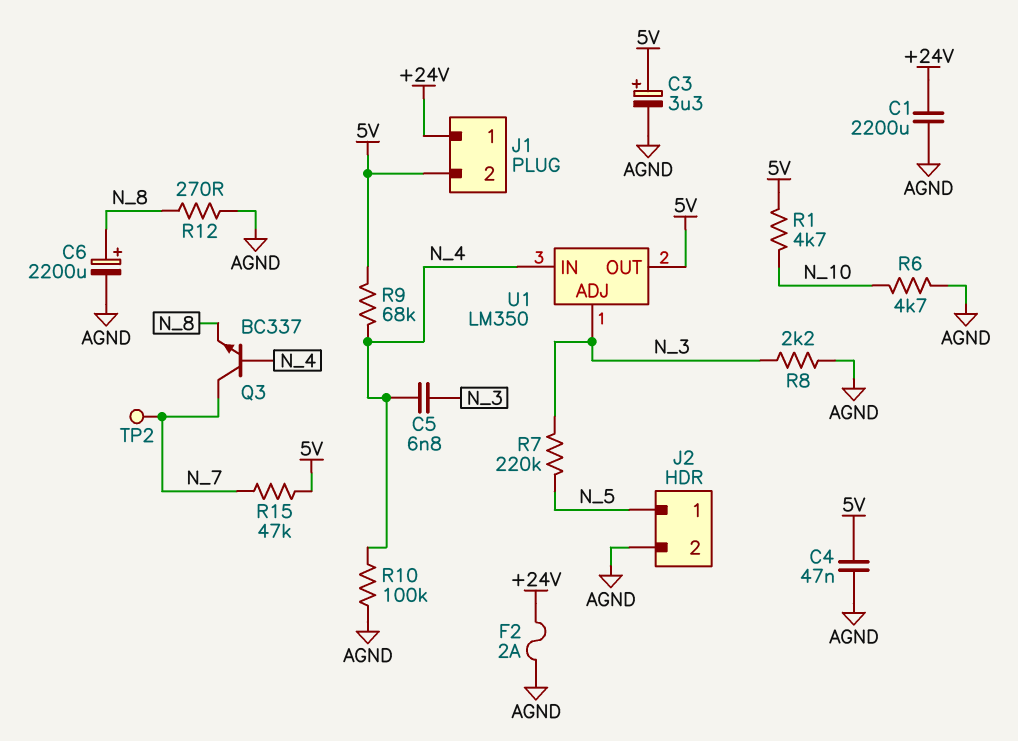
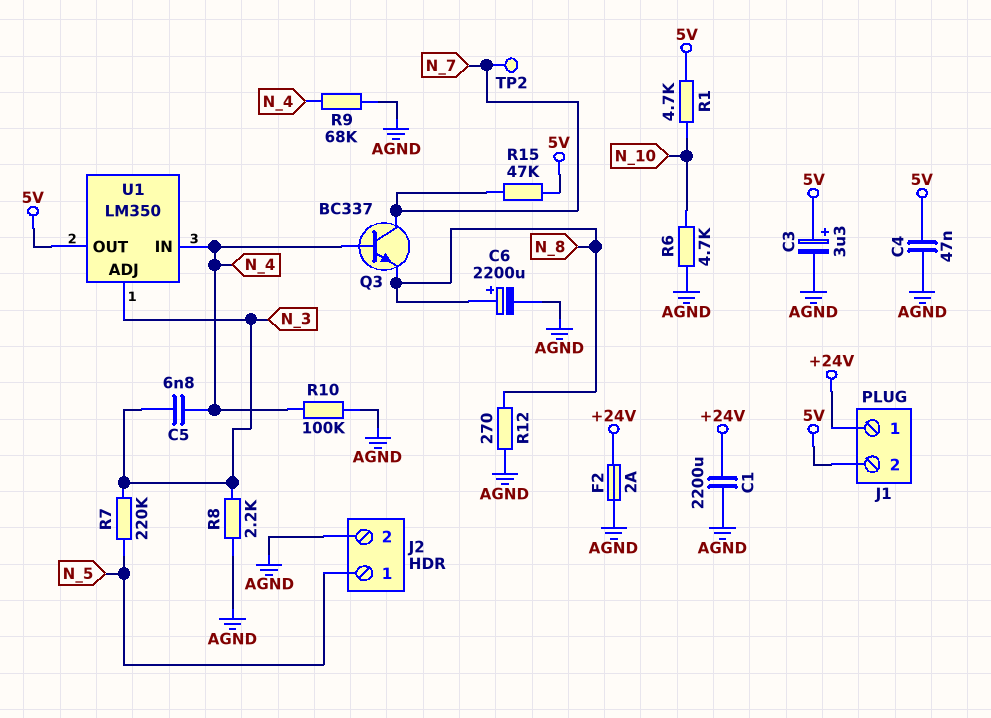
R9: 68k (5V, N_4) -> 68k (AGND, N_4)

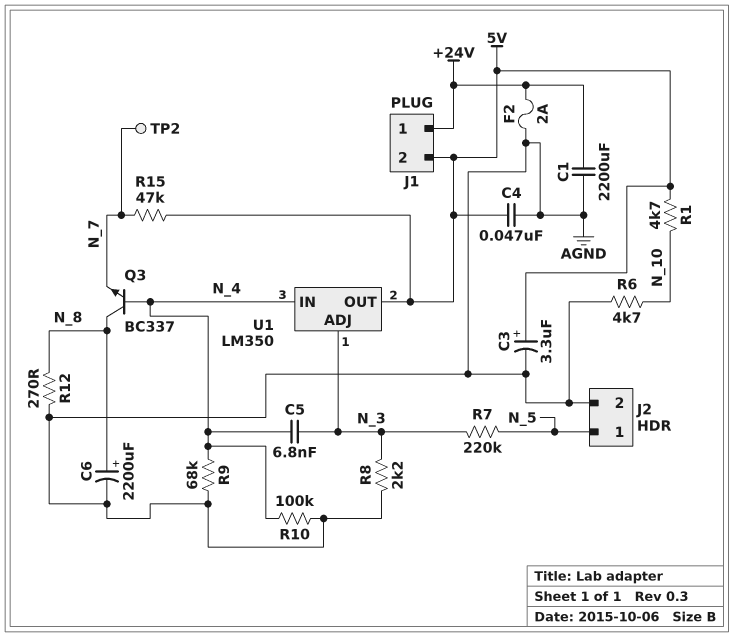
Q3: NPN BC337 (B N_4, C N_7, E N_8) -> NPN BC337 (B N_4, C N_8, E N_7)

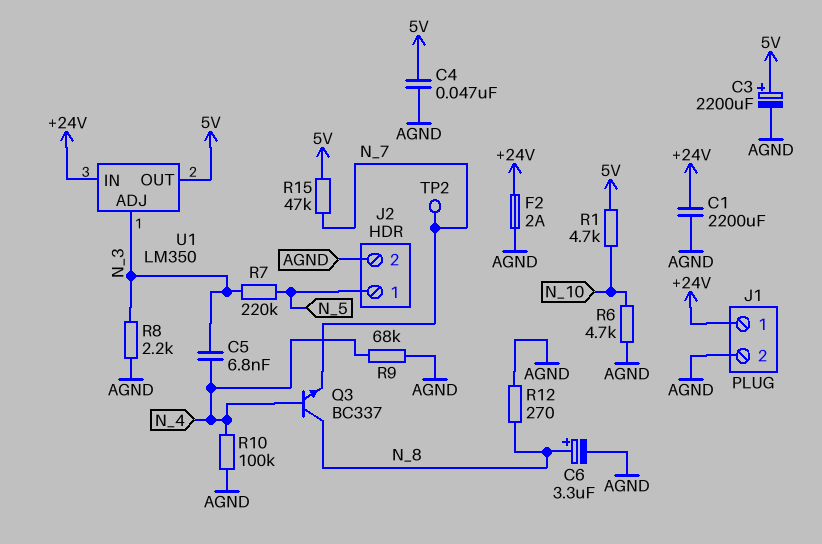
C3: 3.3uF (plus 5V, minus AGND) -> 2200uF (plus 5V, minus AGND)
C6: 2200uF (plus N_8, minus AGND) -> 3.3uF (plus N_8, minus AGND)
J1 pin 2: 5V -> AGND
U1 pin IN: N_4 -> +24V

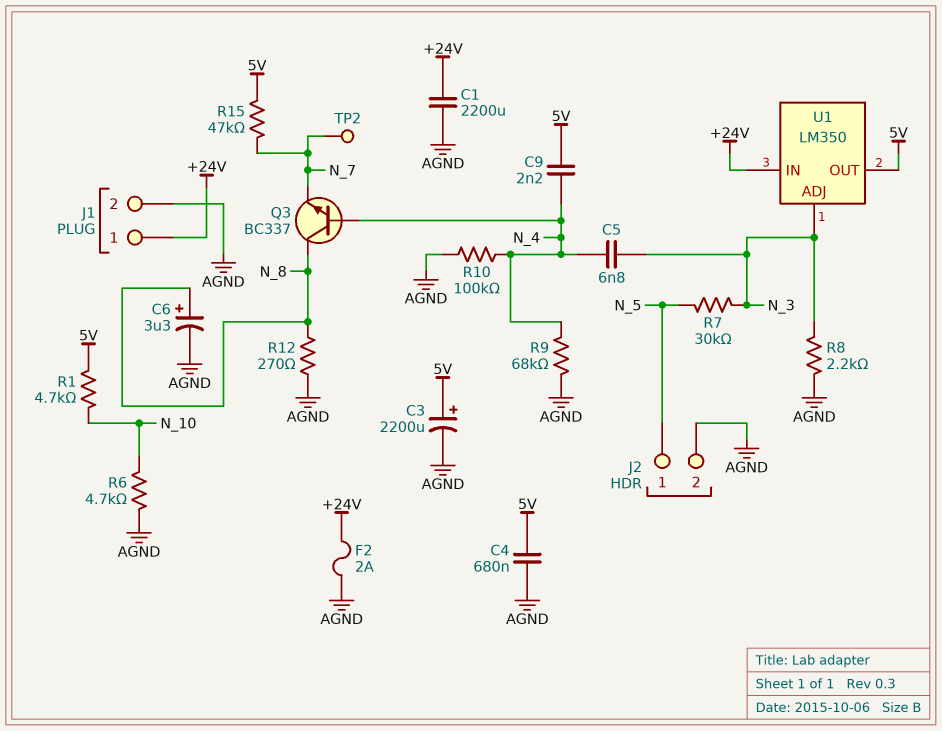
C4: 47nF (5V, AGND) -> 680nF (5V, AGND)
C9: none -> 2.2nF (5V, N_4)
R7: 220k (N_3, N_5) -> 30k (N_3, N_5)

